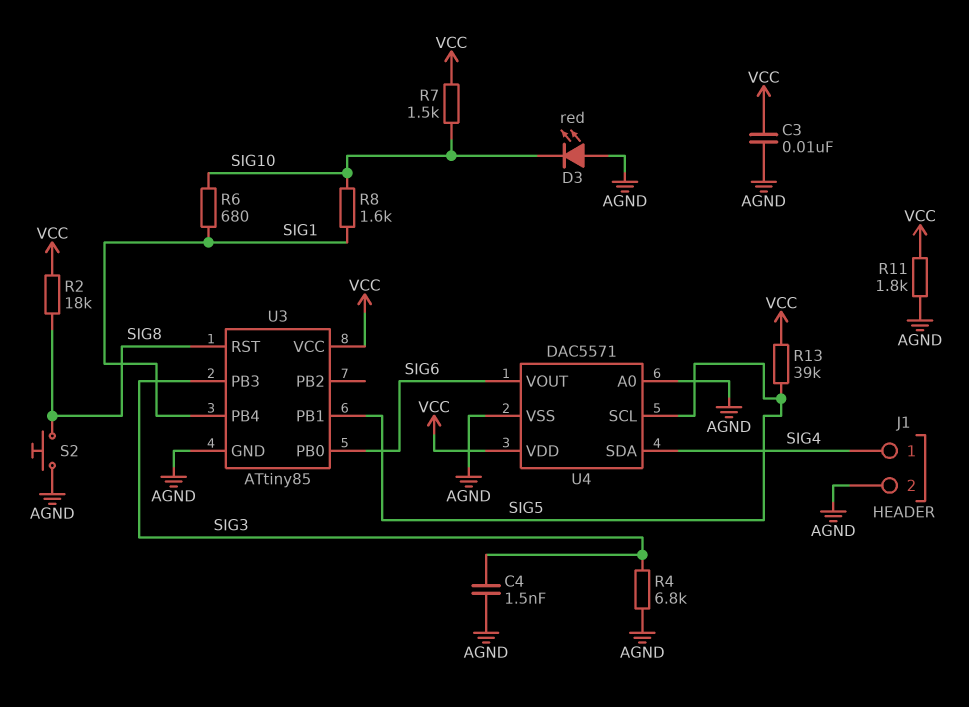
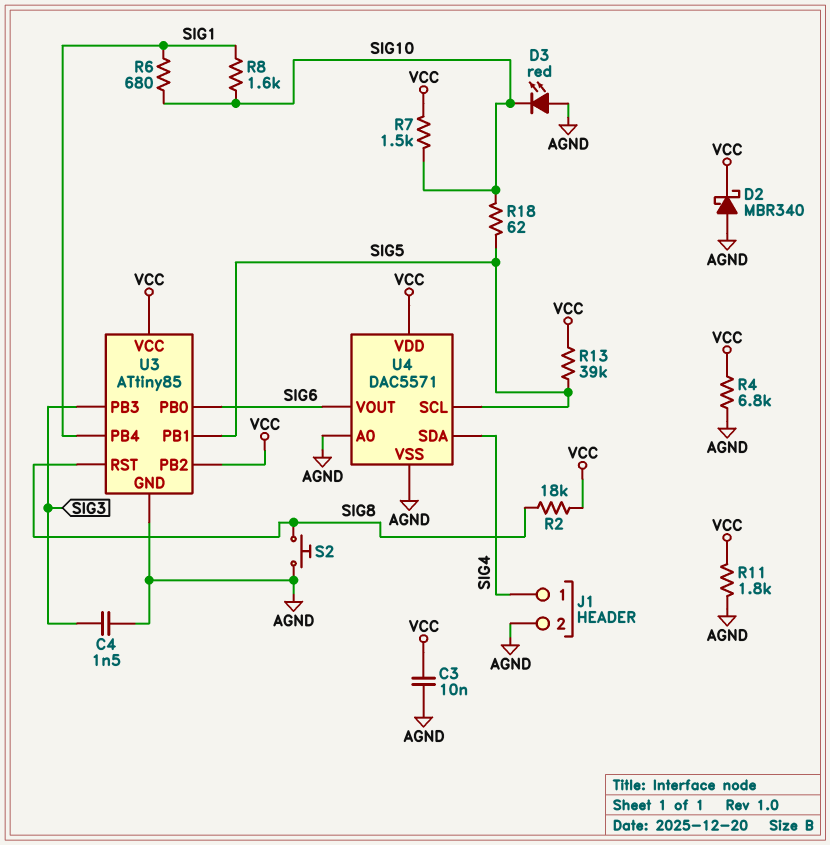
D2: none -> schottky MBR340 (A AGND, K VCC)
R4: 6.8k (AGND, SIG3) -> 6.8k (AGND, VCC)
R18: none -> 62 (SIG5, SIG10)
U3 pin PB2: none -> VCC

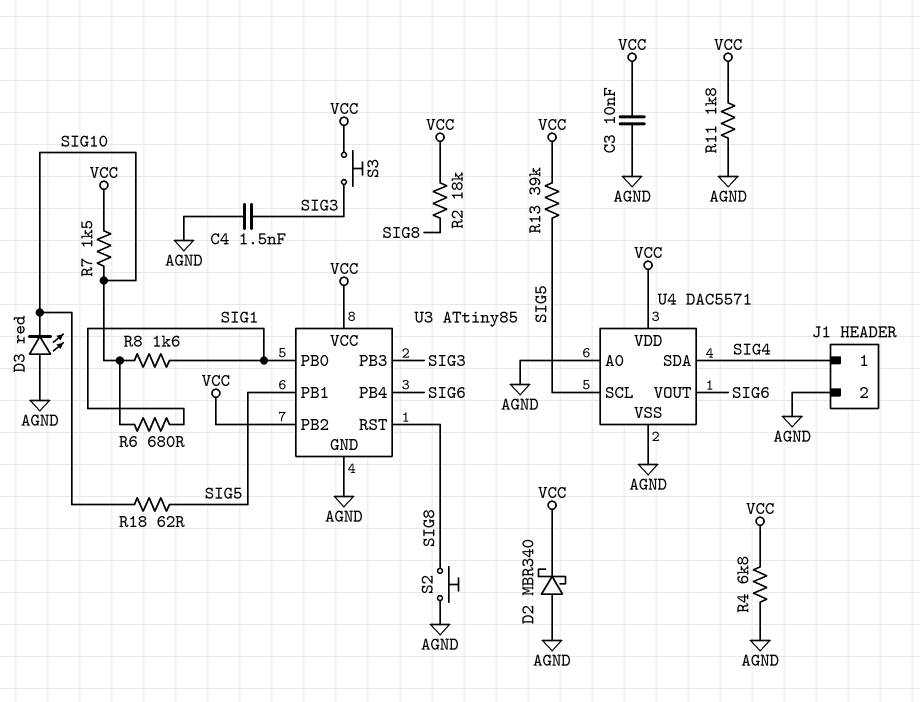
S3: none -> button (SIG3, VCC)
U3 pin PB0: SIG6 -> SIG1
U3 pin PB4: SIG1 -> SIG6

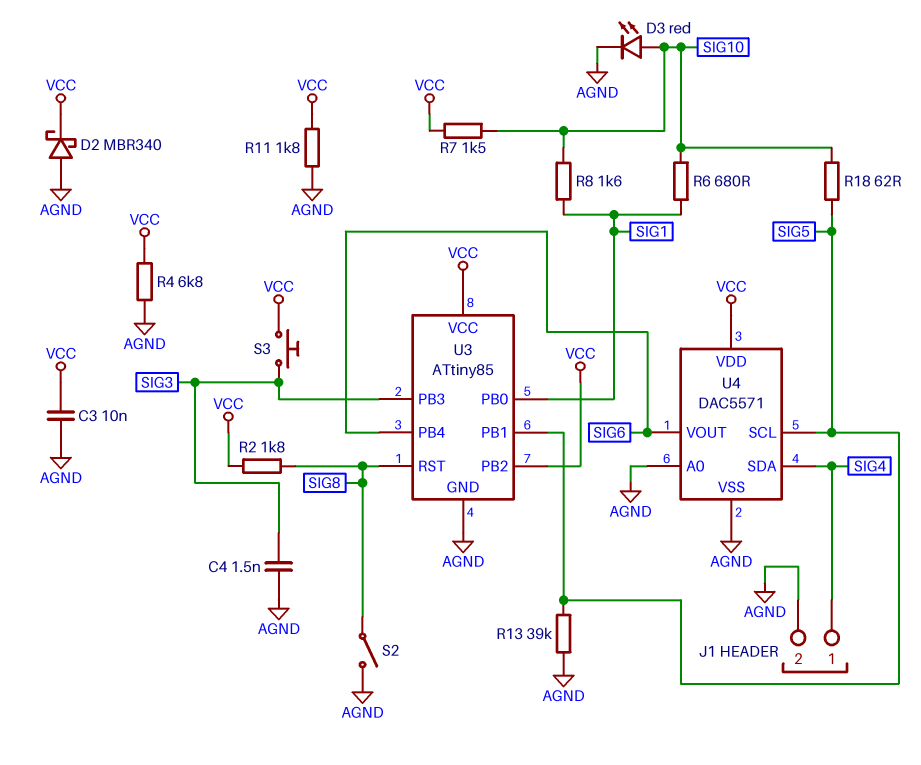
D3: LED red (A AGND, K SIG10) -> LED red (A SIG10, K AGND)
R2: 18k (SIG8, VCC) -> 1.8k (SIG8, VCC)
R13: 39k (SIG5, VCC) -> 39k (AGND, SIG5)
S2: button (AGND, SIG8) -> switch (AGND, SIG8)

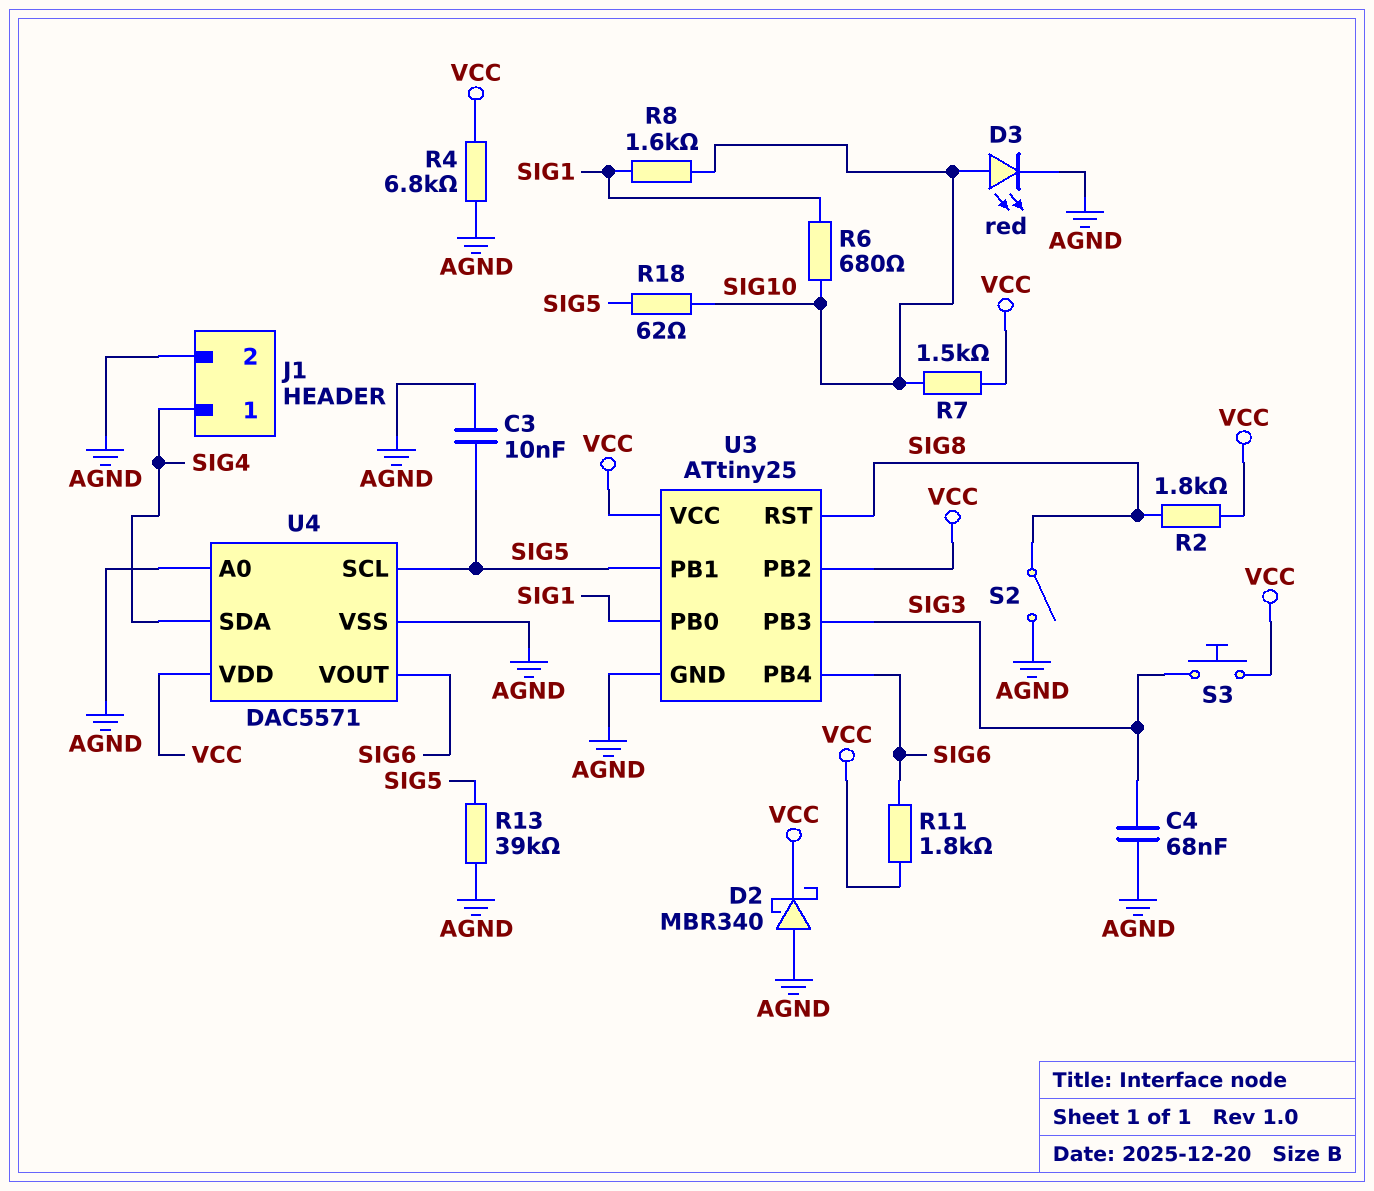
C3: 10nF (AGND, VCC) -> 10nF (AGND, SIG5)
C4: 1.5nF (AGND, SIG3) -> 68nF (AGND, SIG3)
R11: 1.8k (AGND, VCC) -> 1.8k (SIG6, VCC)
U3: ATtiny85 -> ATtiny25

